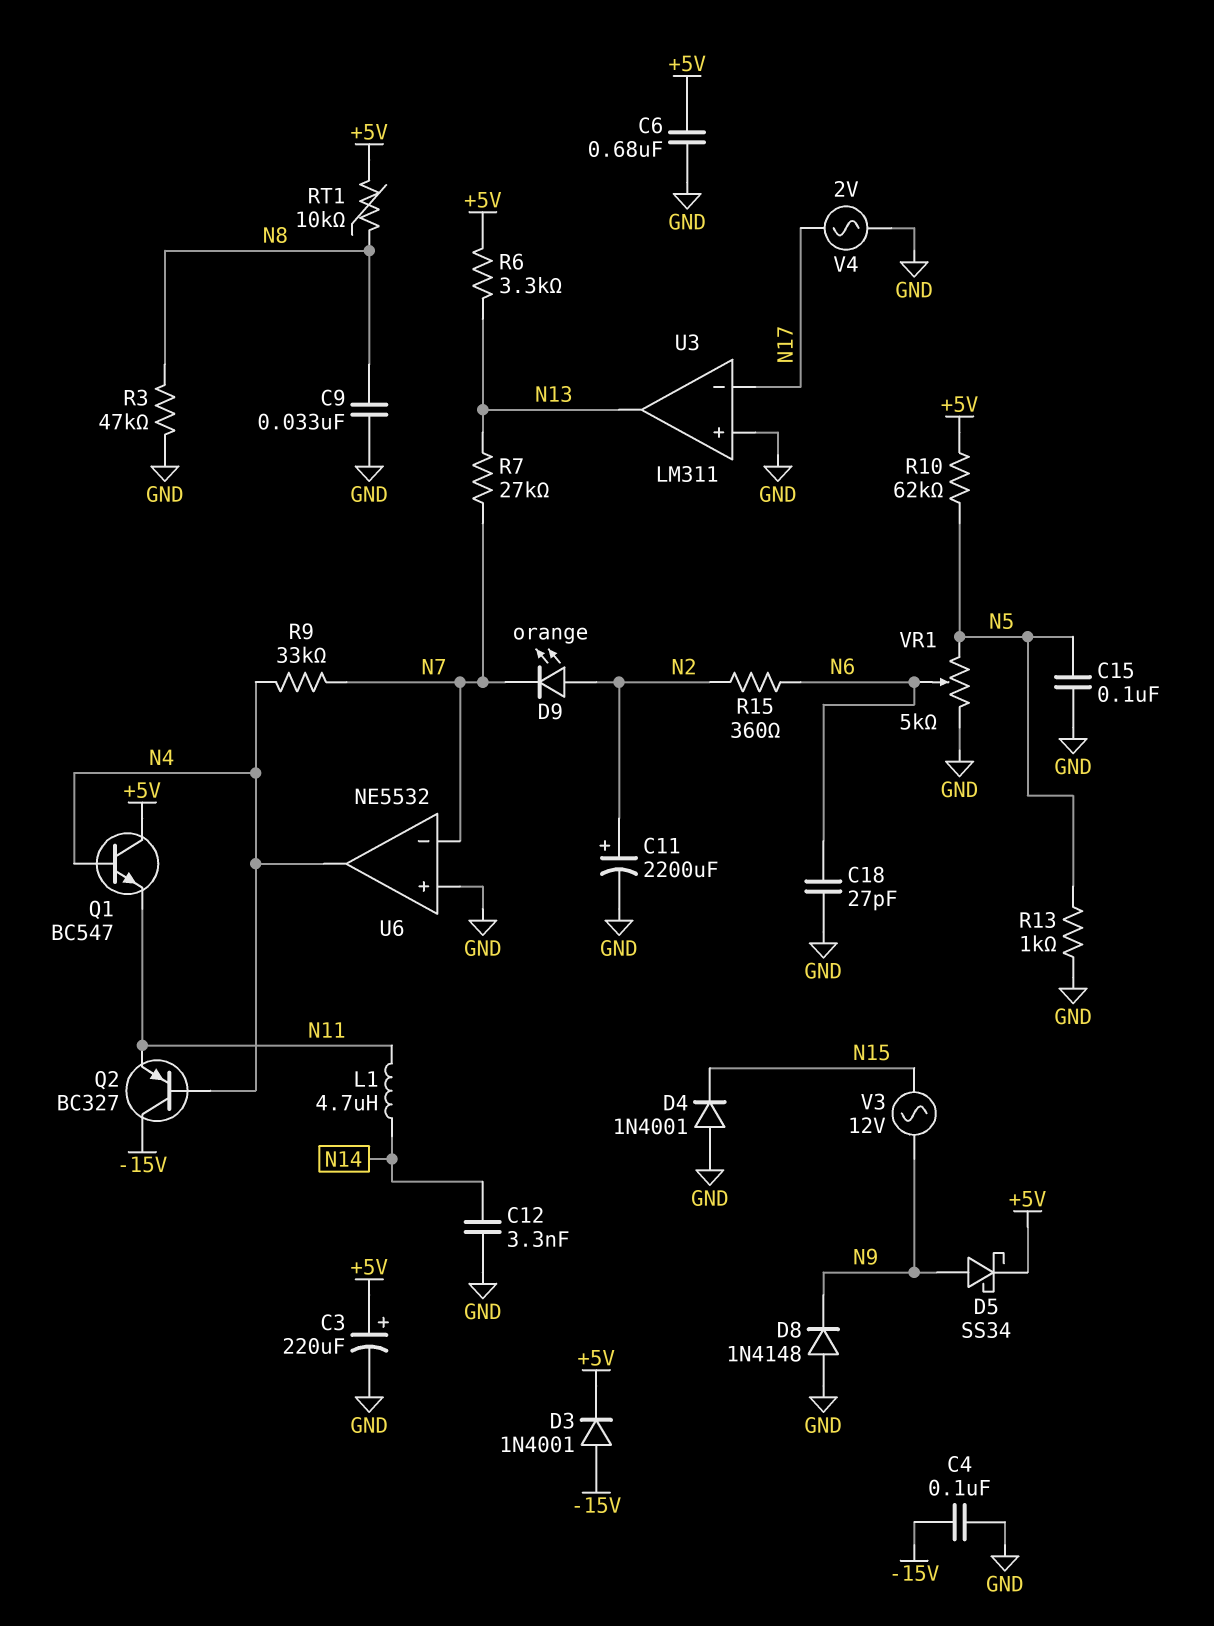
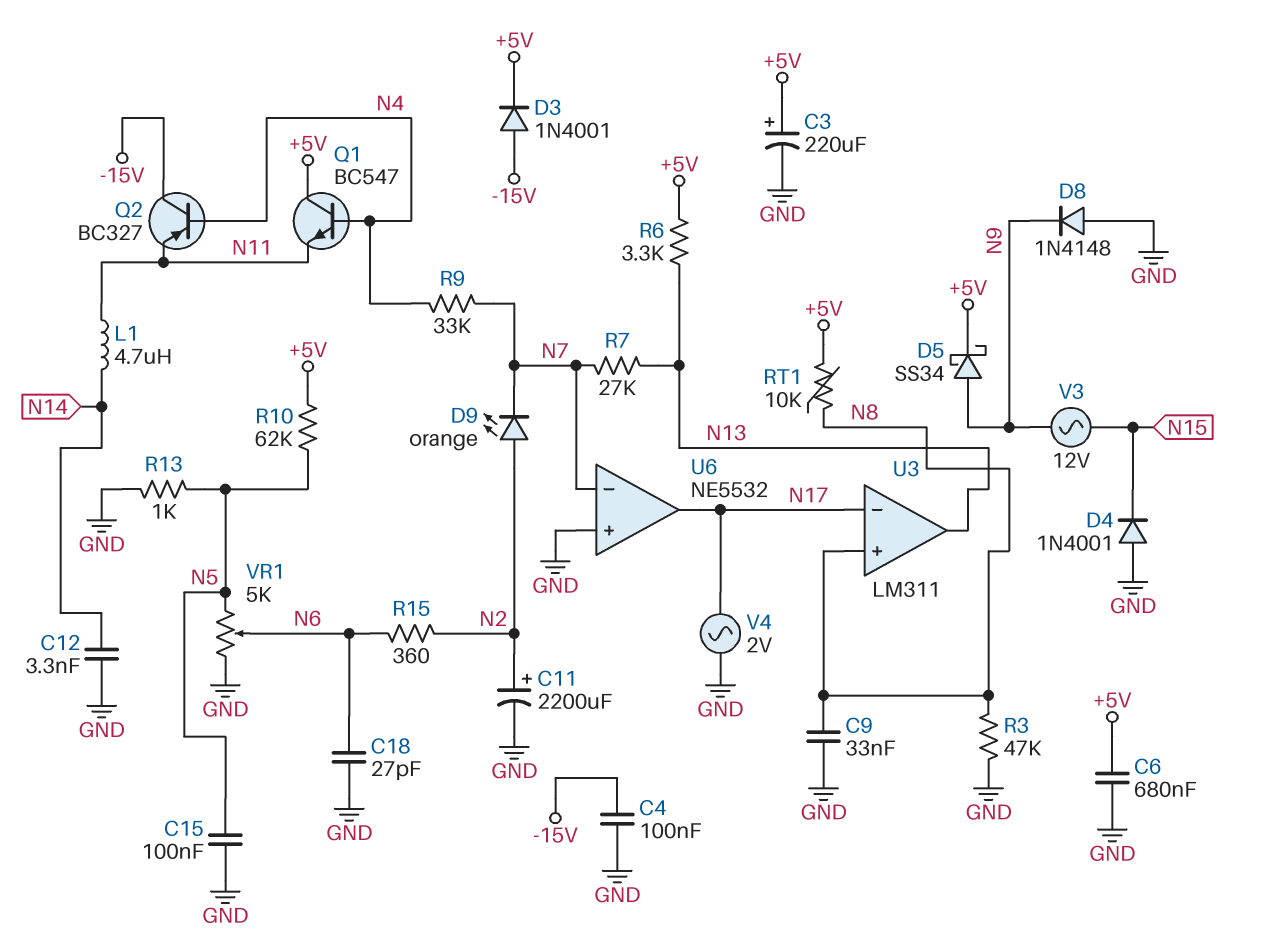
U3 pin in+: GND -> N8
U6 pin out: N4 -> N17

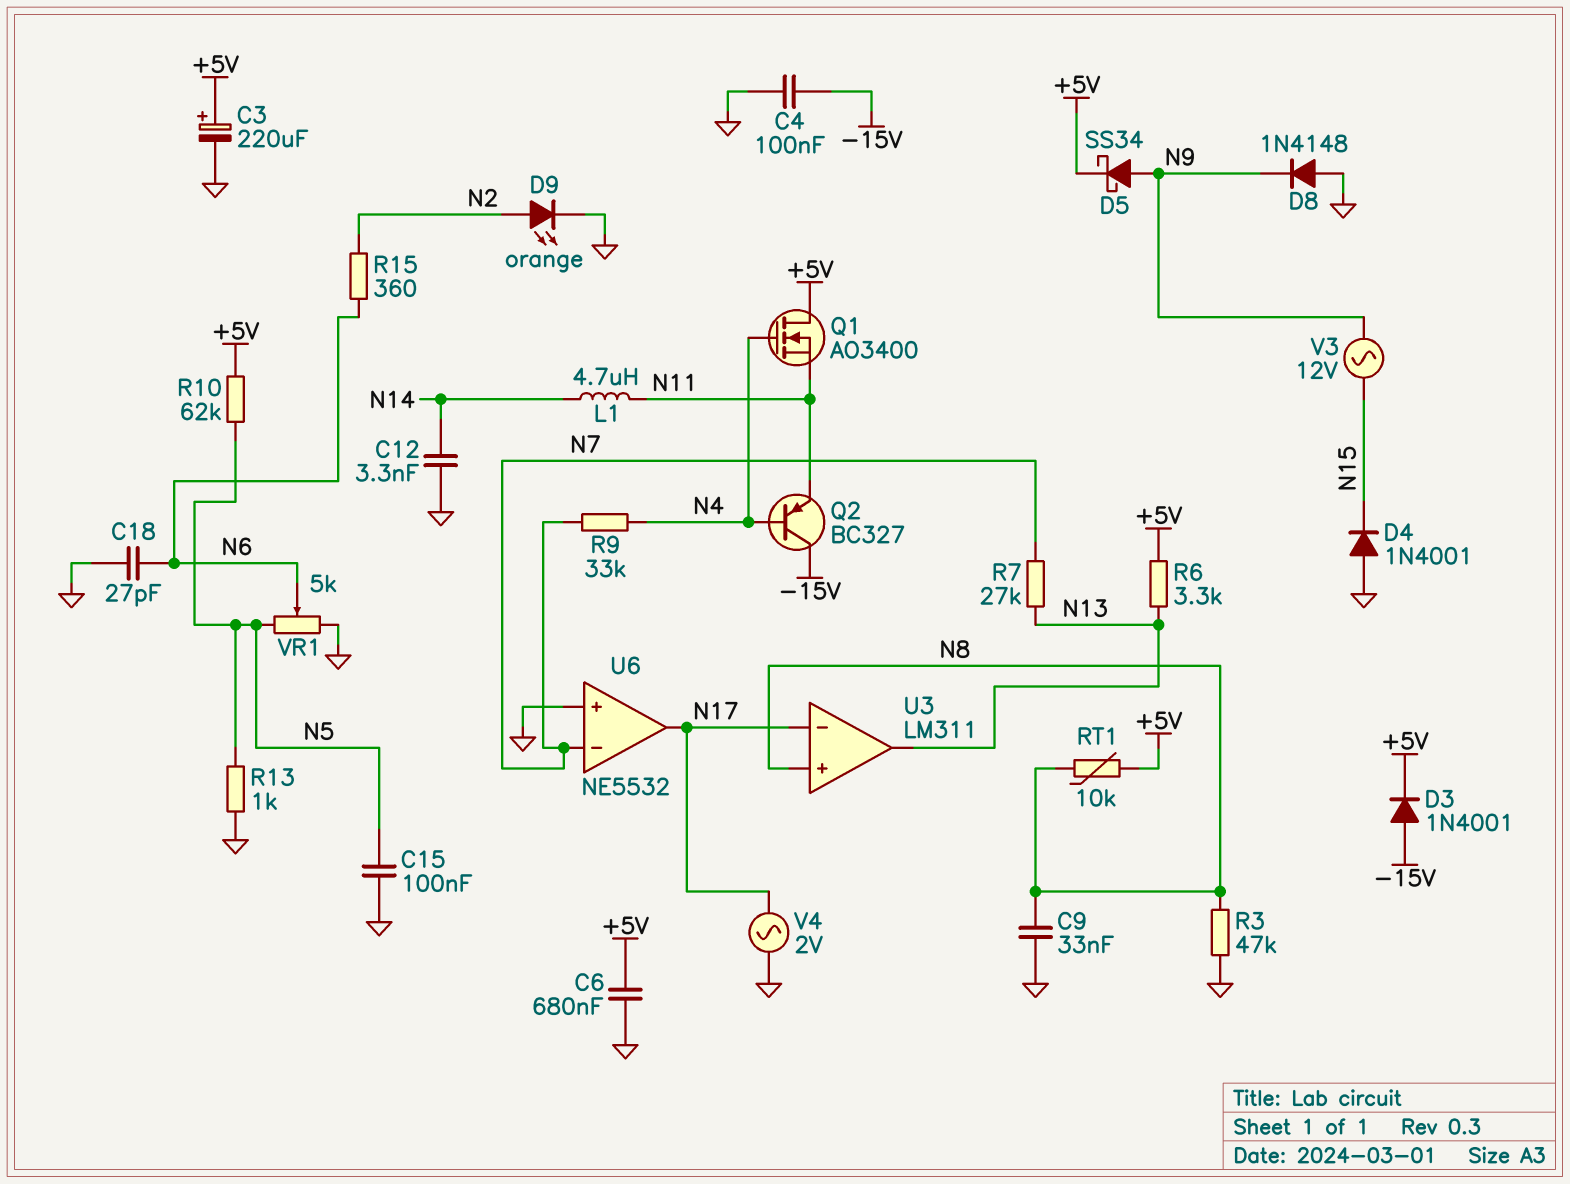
C11: 2200uF (plus N2, minus GND) -> none
D9: LED orange (A N2, K N7) -> LED orange (A N2, K GND)
Q1: NPN BC547 (B N4, C +5V, E N11) -> NMOS AO3400 (G N4, D +5V, S N11)

